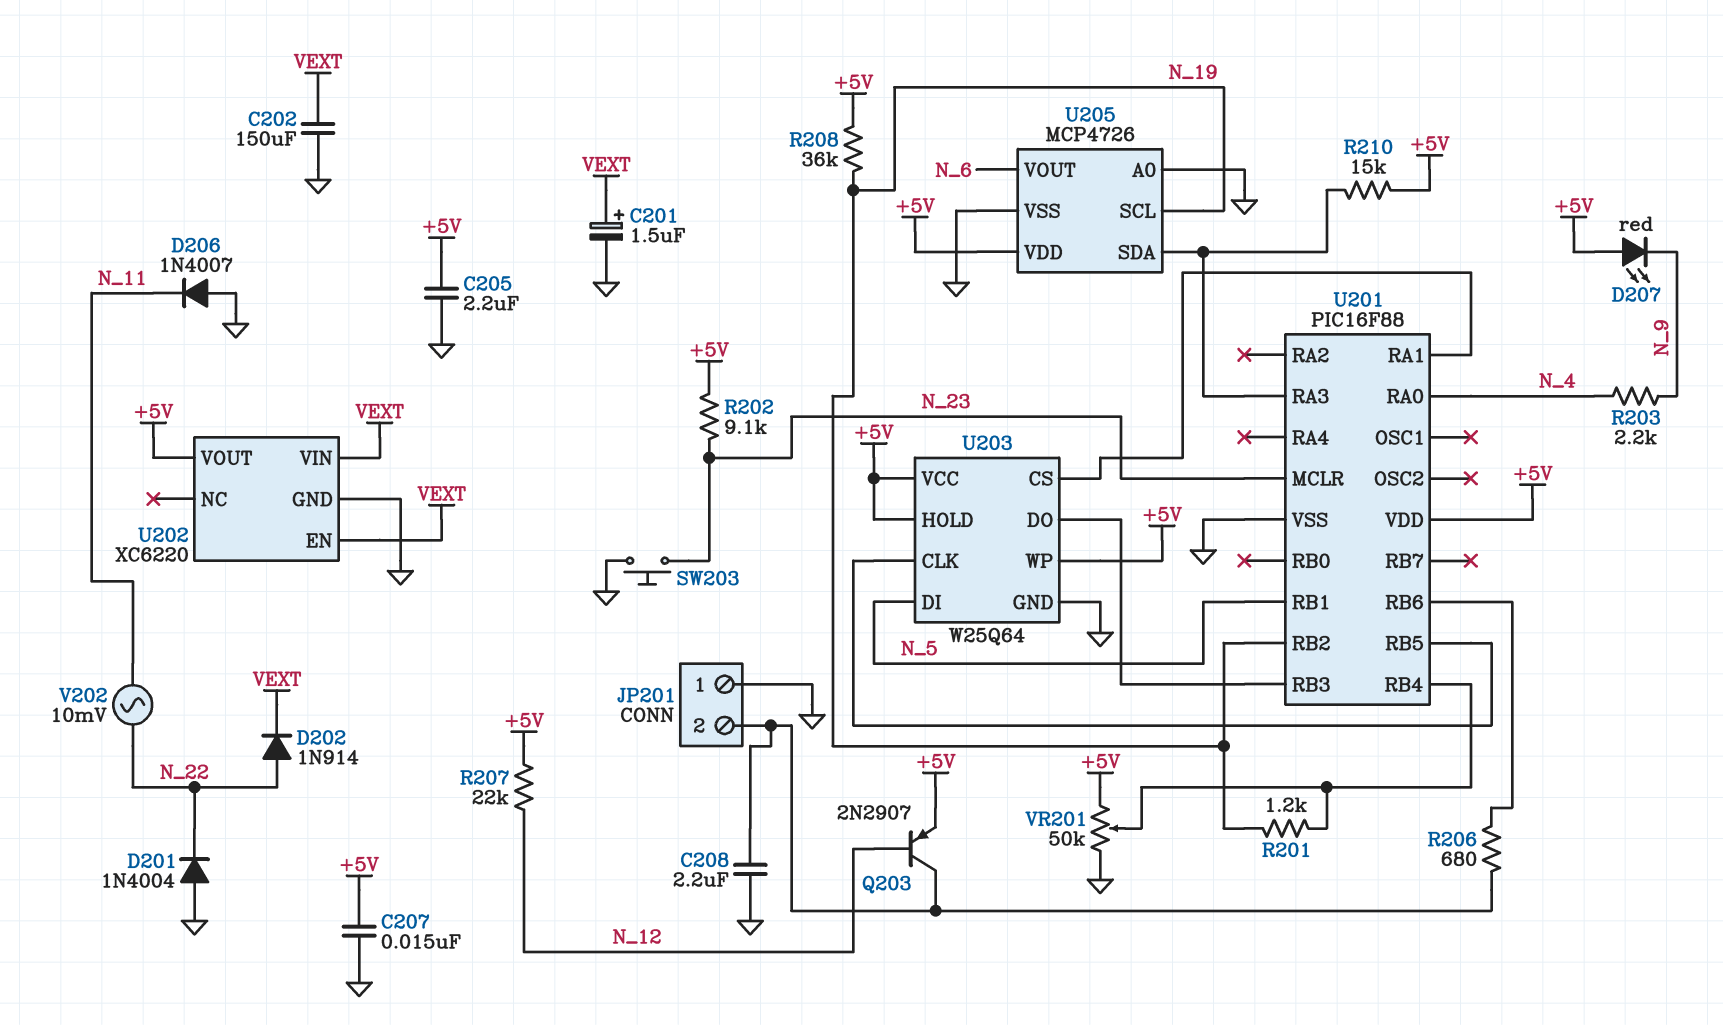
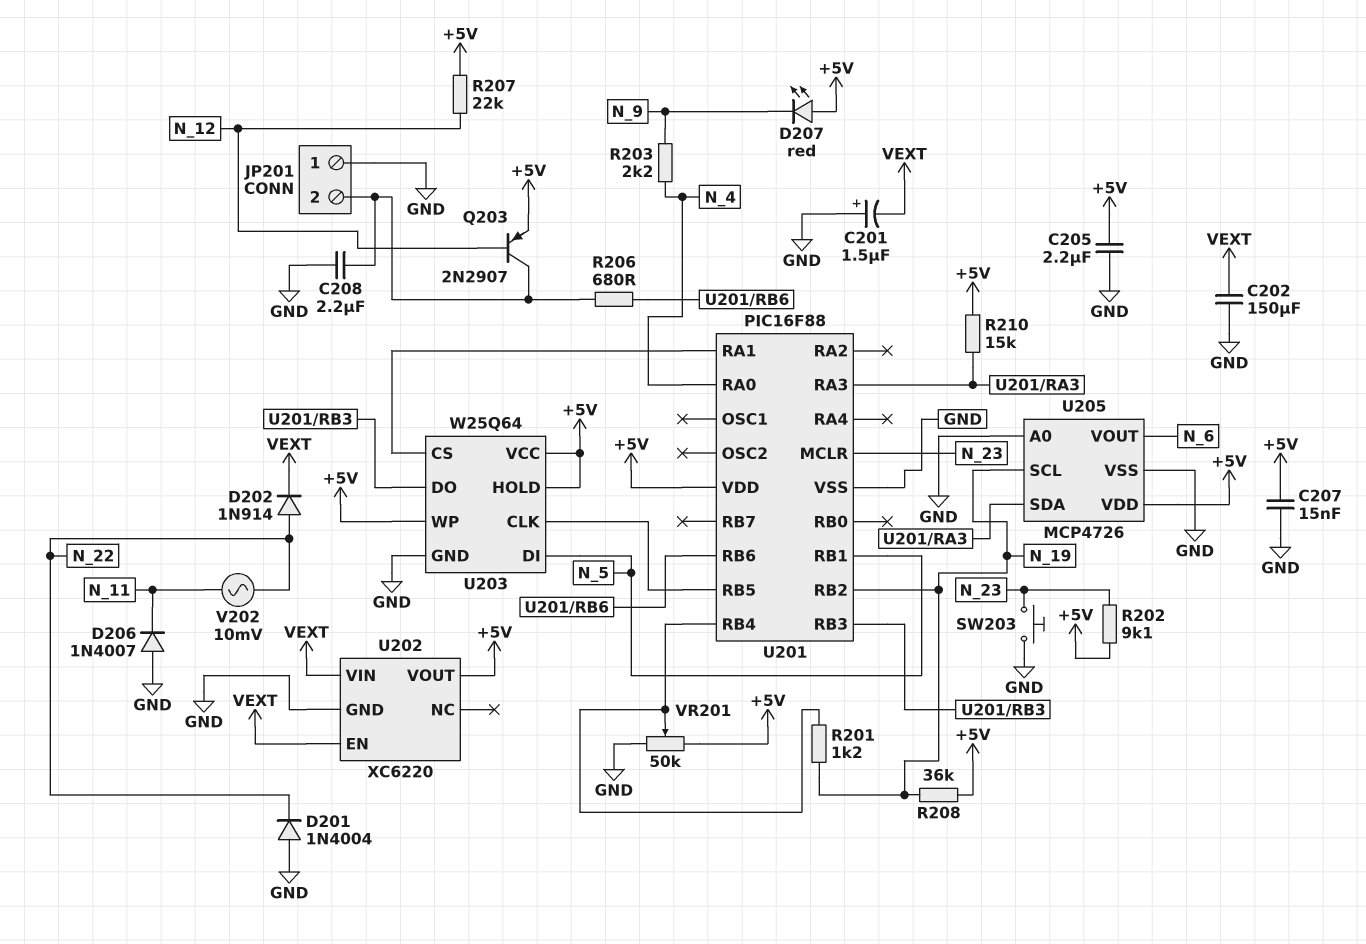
C201: 1.5uF (plus VEXT, minus GND) -> 1.5uF (plus GND, minus VEXT)

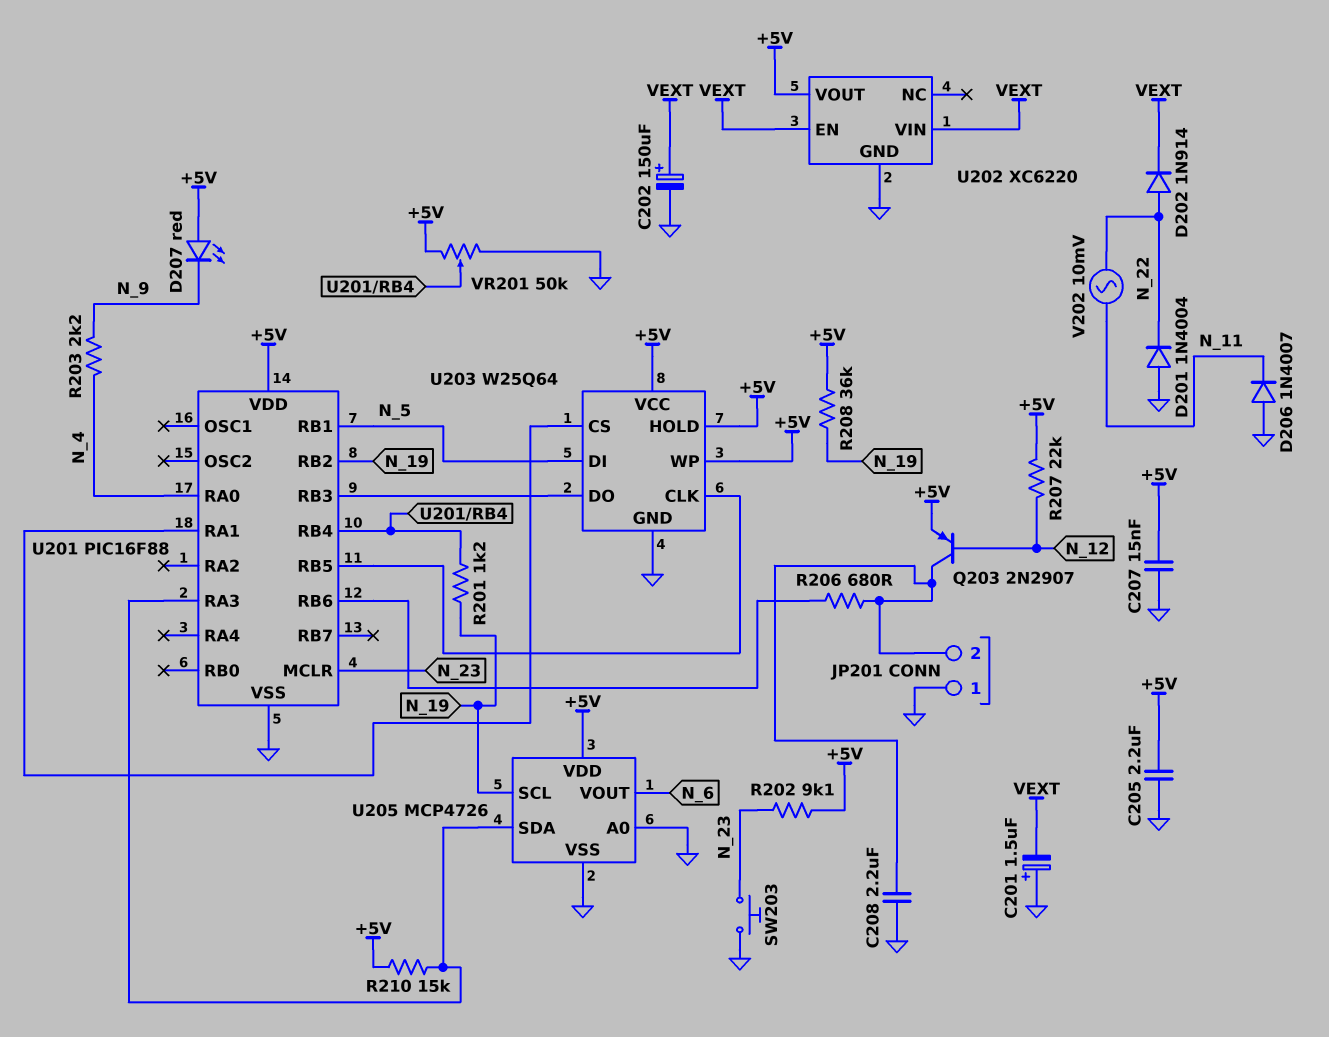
C202: 150uF (GND, VEXT) -> 150uF (plus VEXT, minus GND)

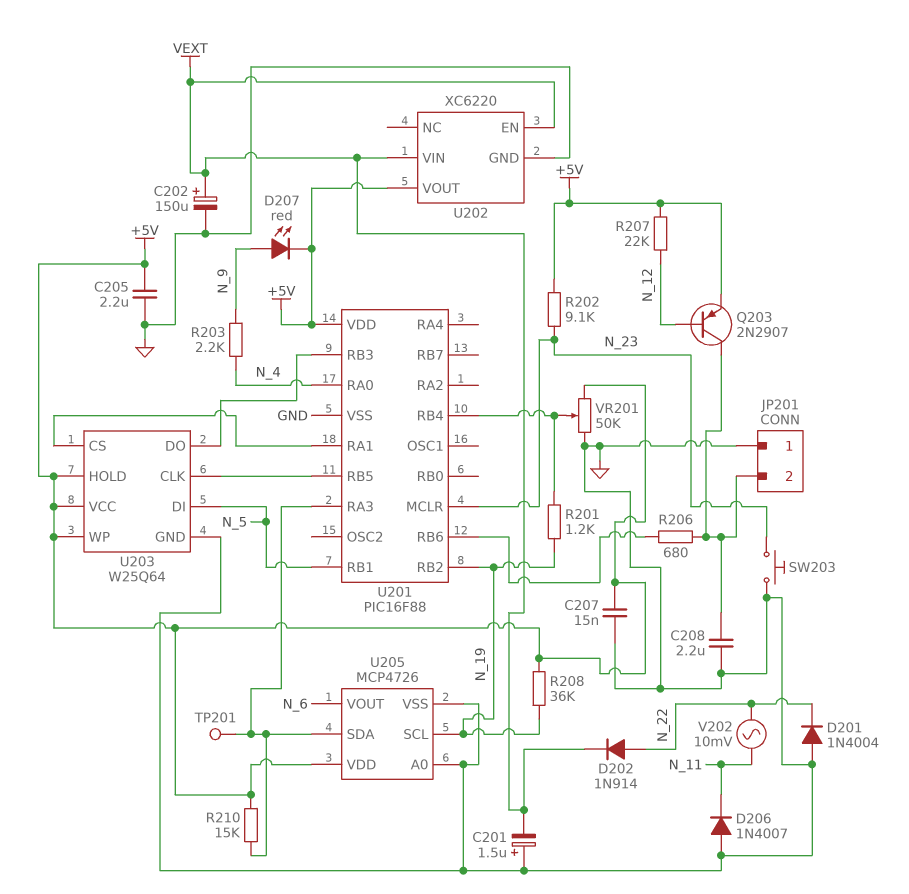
D207: LED red (A +5V, K N_9) -> LED red (A N_9, K +5V)
TP201: none -> test point (U201/RA3)

